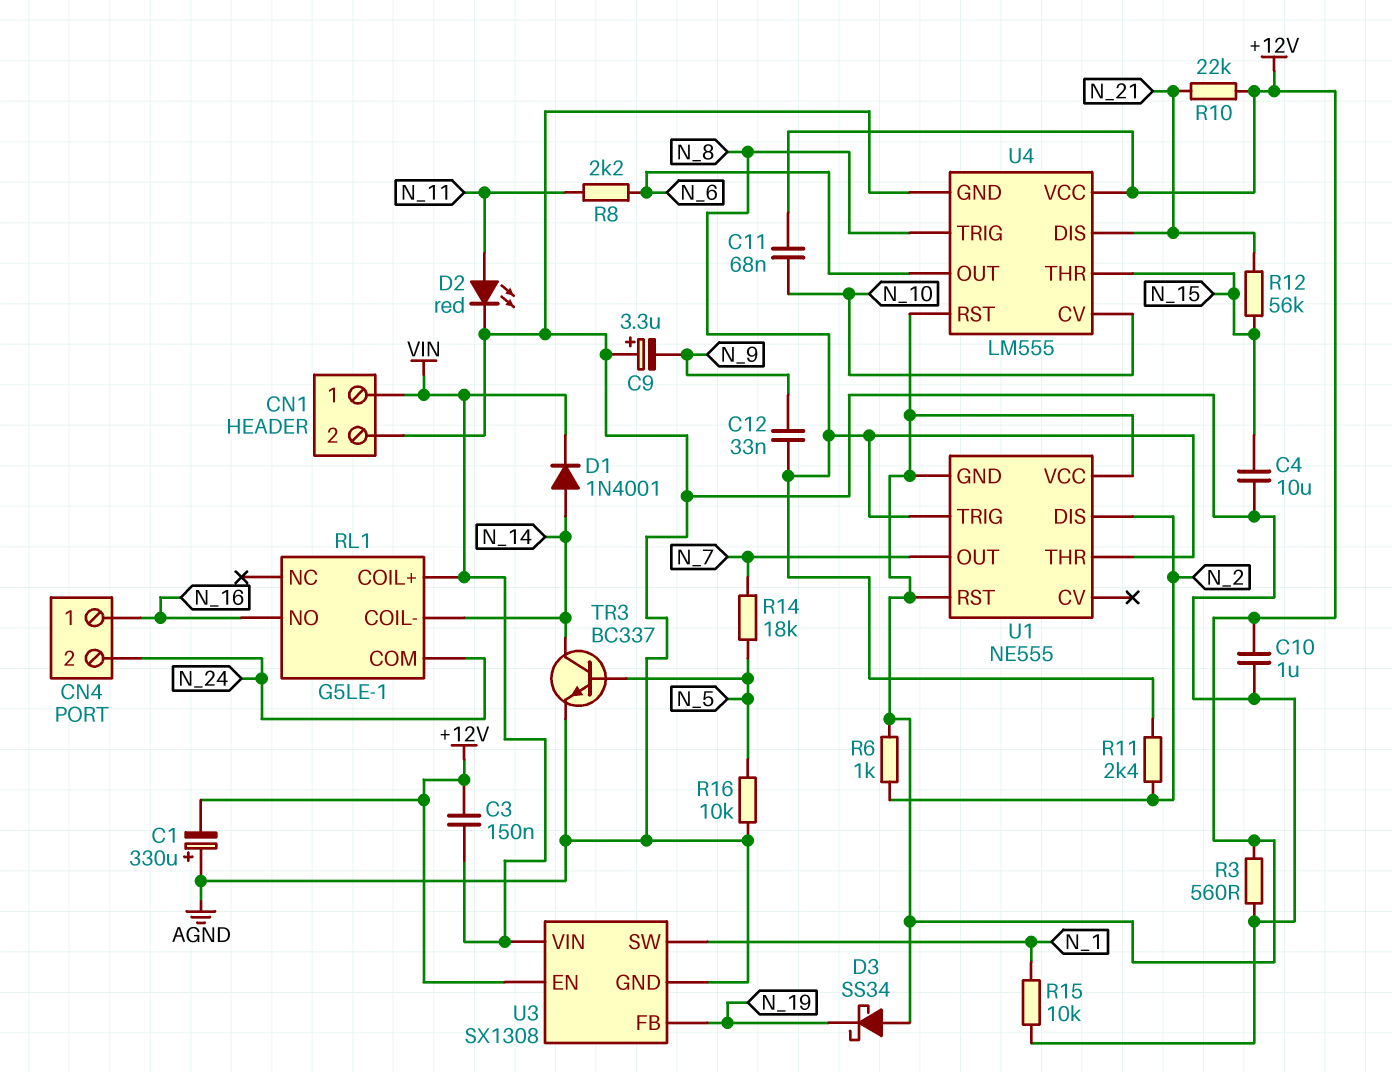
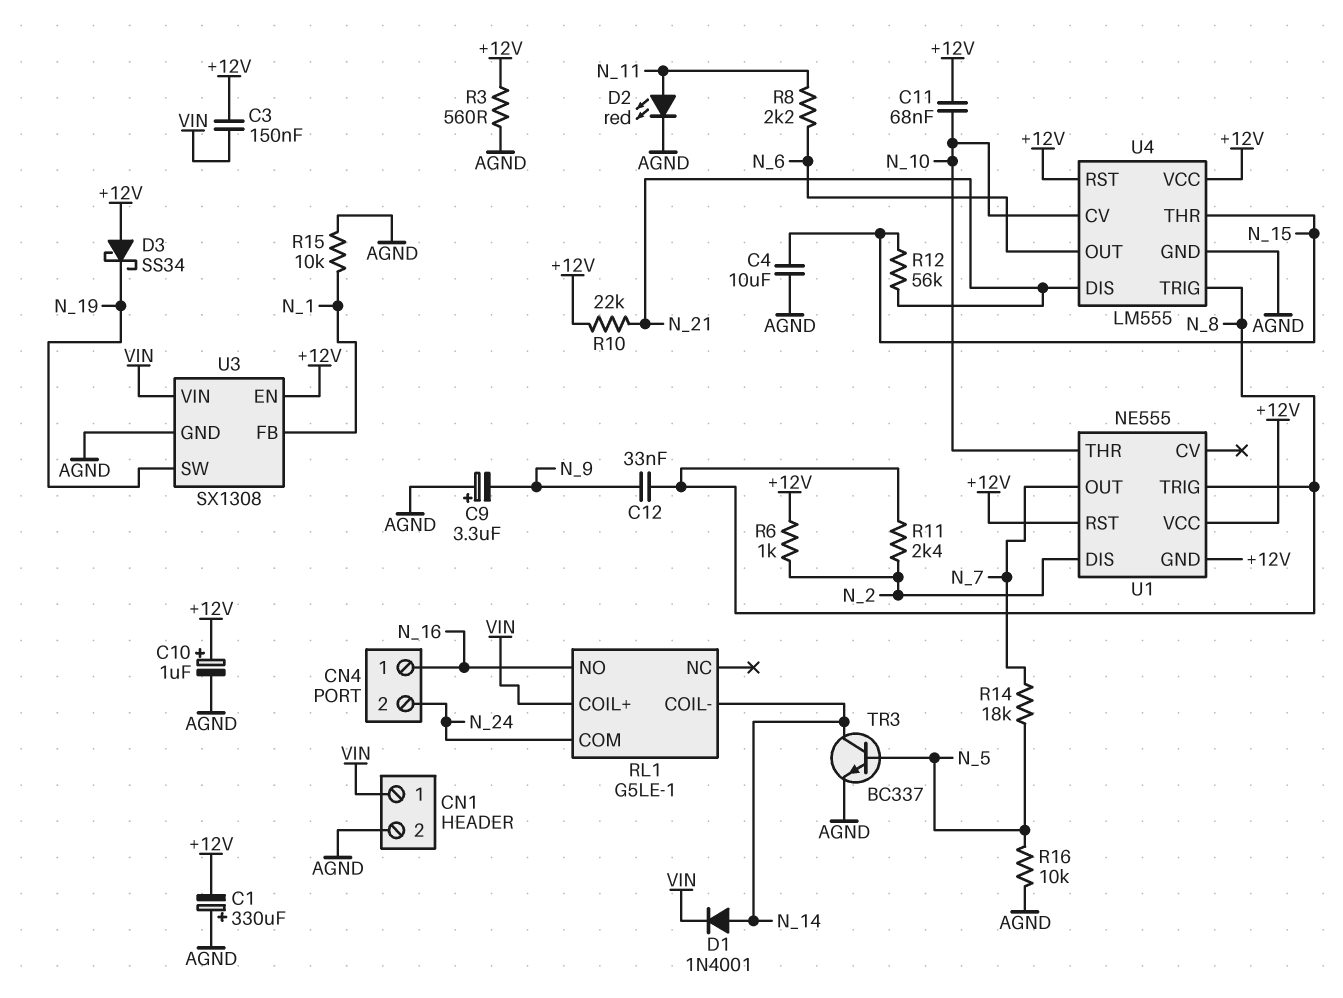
C10: 1uF (+12V, AGND) -> 1uF (plus +12V, minus AGND)
U1 pin THR: N_8 -> N_10
U3 pin FB: N_19 -> N_1
U3 pin SW: N_1 -> N_19

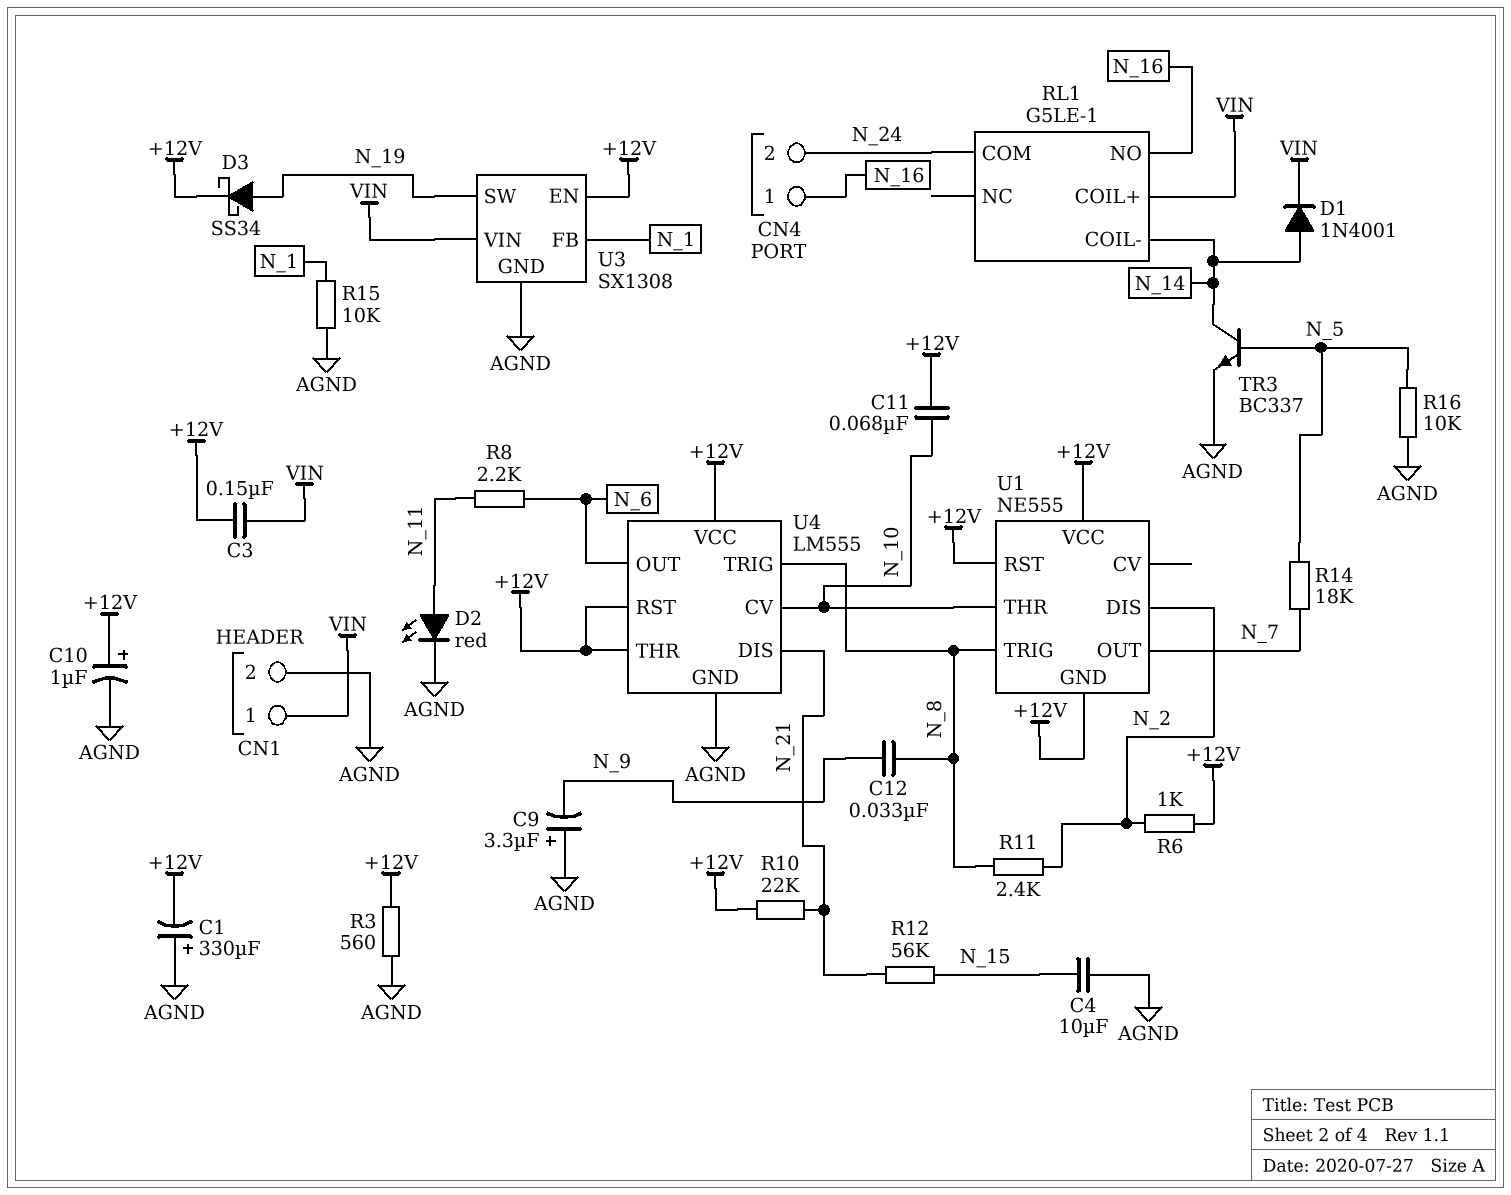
D3: schottky SS34 (A +12V, K N_19) -> schottky SS34 (A N_19, K +12V)
U4 pin THR: N_15 -> +12V

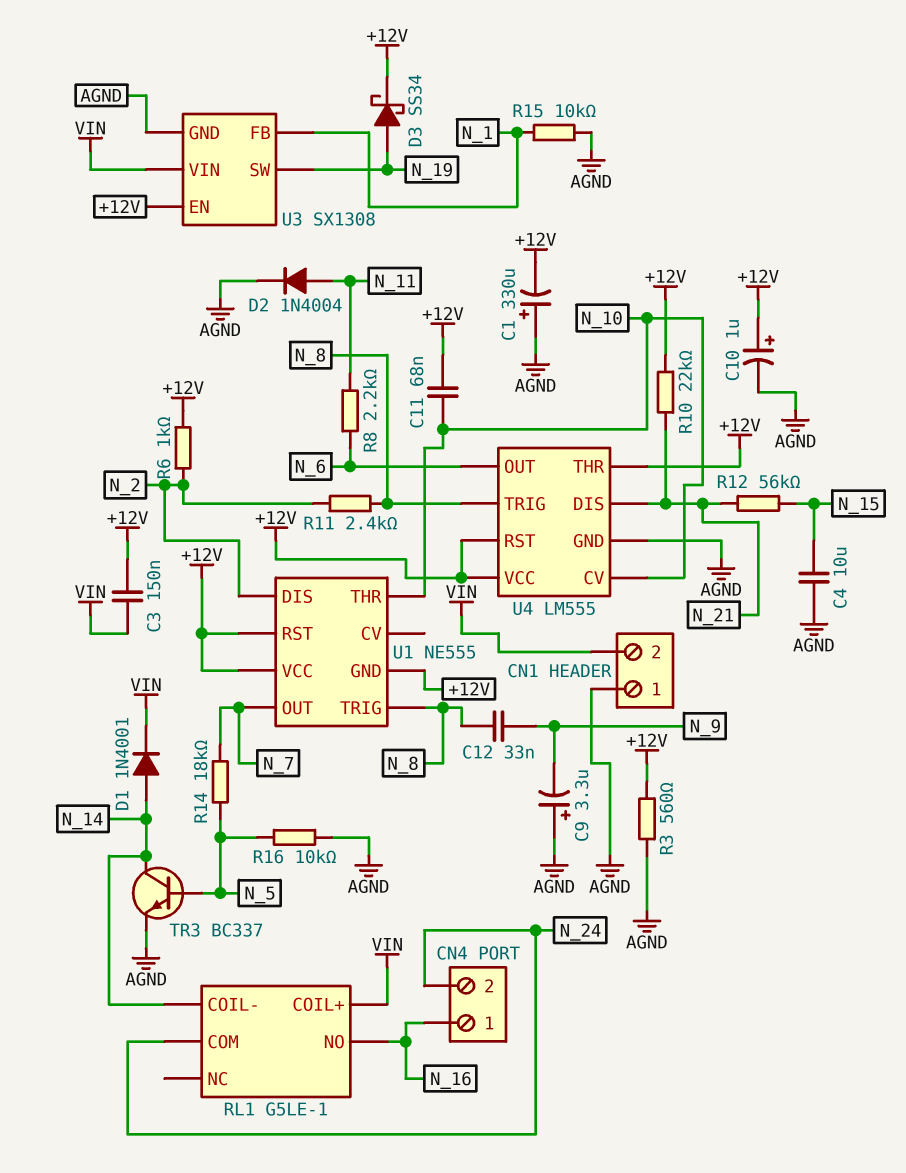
CN1 pin 1: VIN -> AGND
CN1 pin 2: AGND -> VIN
D2: LED red (A N_11, K AGND) -> diode 1N4004 (A N_11, K AGND)

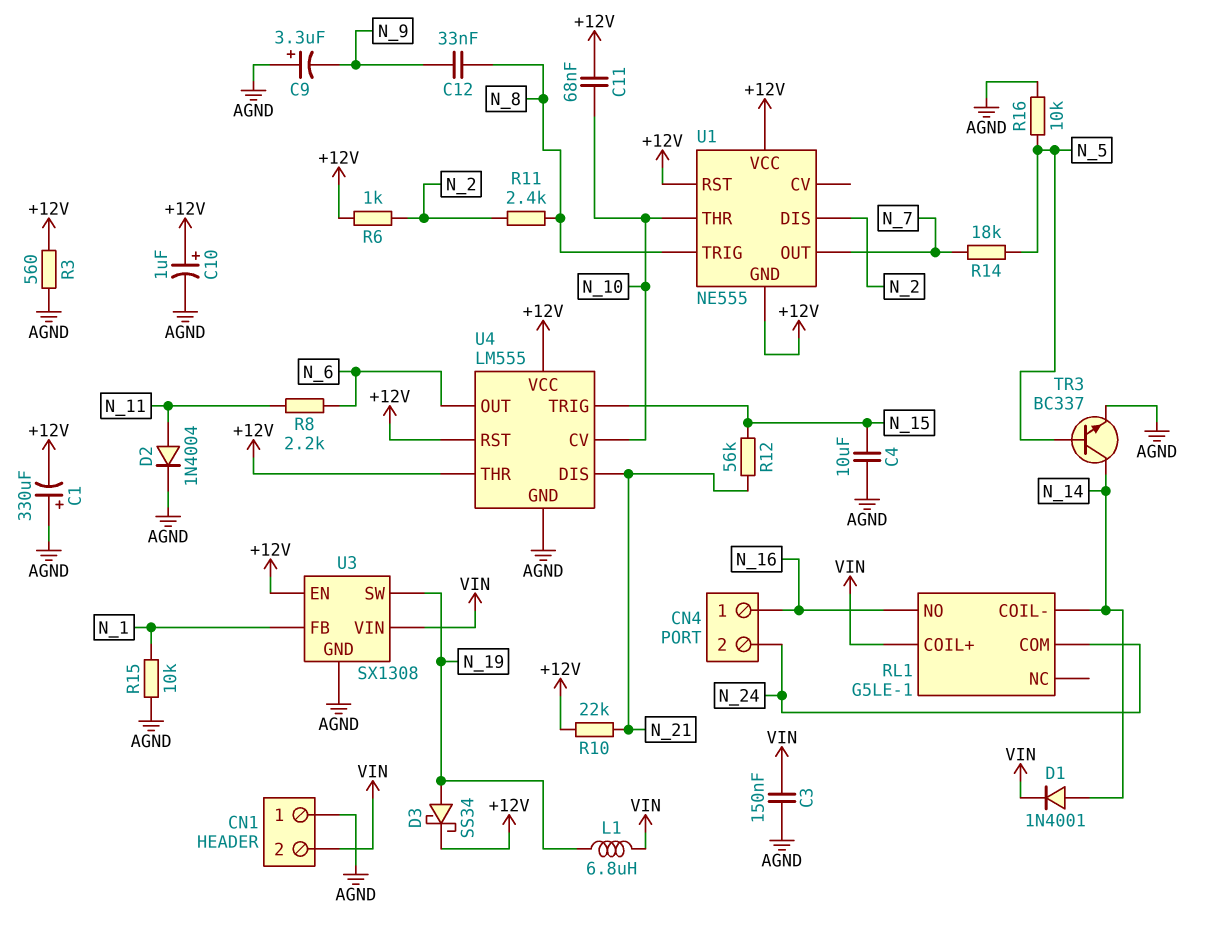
C3: 150nF (+12V, VIN) -> 150nF (AGND, VIN)
L1: none -> 6.8uH (N_19, VIN)
U4 pin TRIG: N_8 -> N_15

